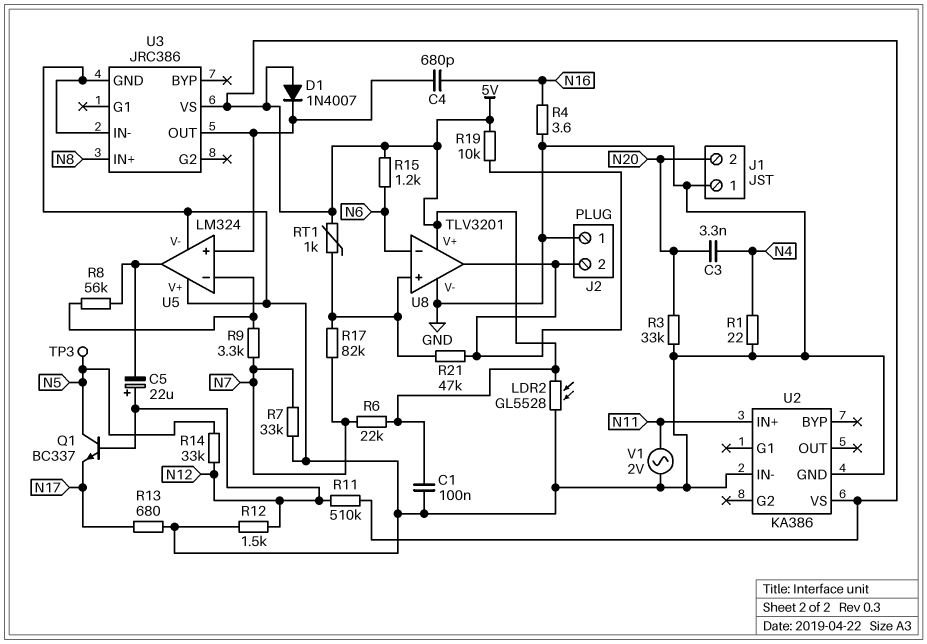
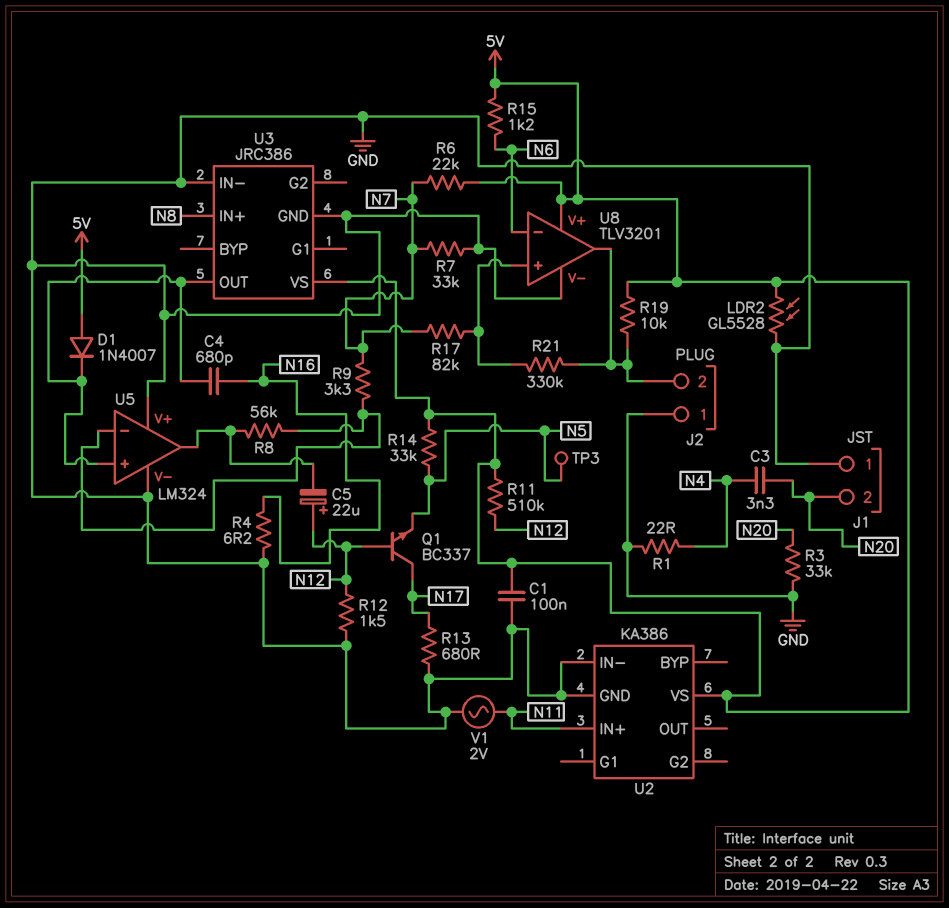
Q1: NPN BC337 (B N12, C N5, E N17) -> NPN BC337 (B N12, C N17, E N5)
R4: 3.6 (GND, N16) -> 6.2 (GND, N16)
R14: 33k (N5, N12) -> 33k (5V, N5)
R21: 47k (J2/2, U8/in+) -> 330k (J2/2, U8/in+)
RT1: 1k (5V, U8/in+) -> none

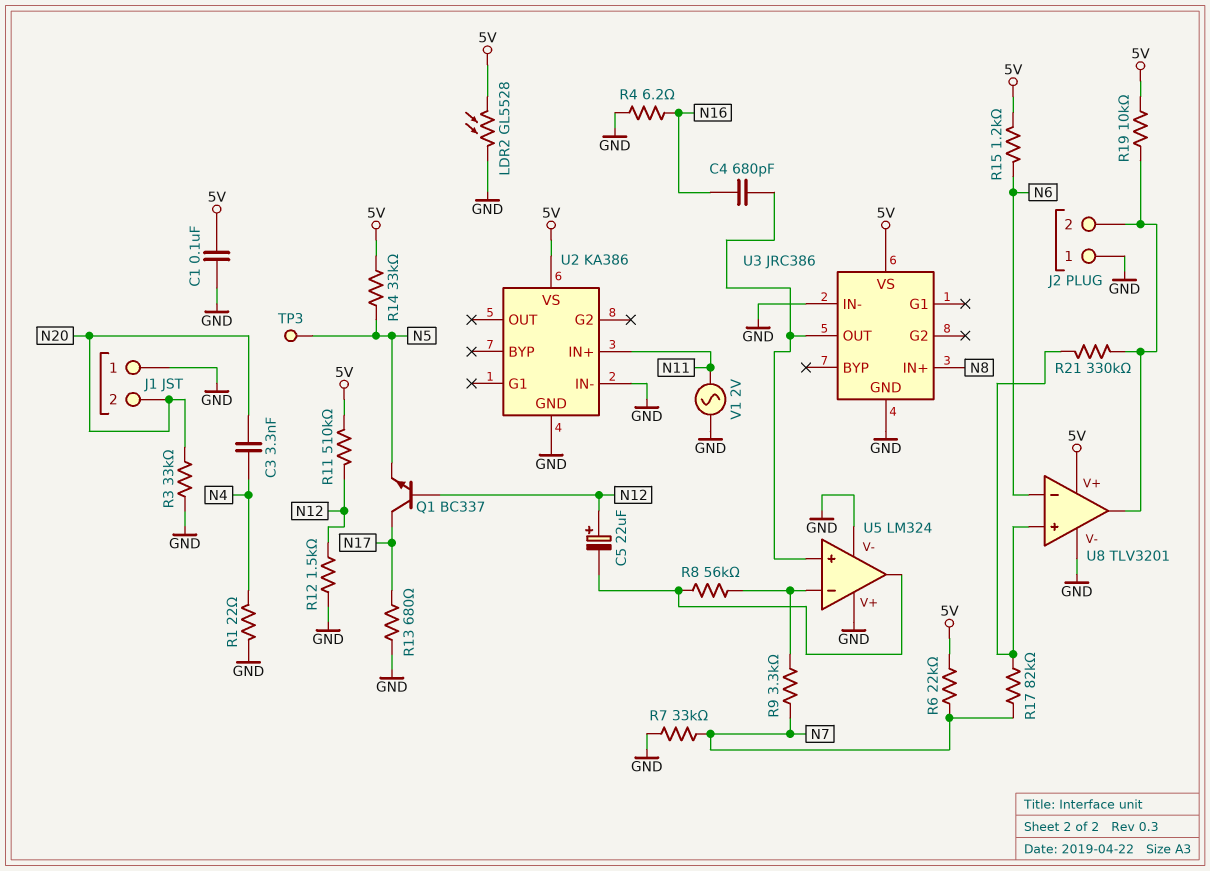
D1: diode 1N4007 (A 5V, K U3/OUT) -> none

